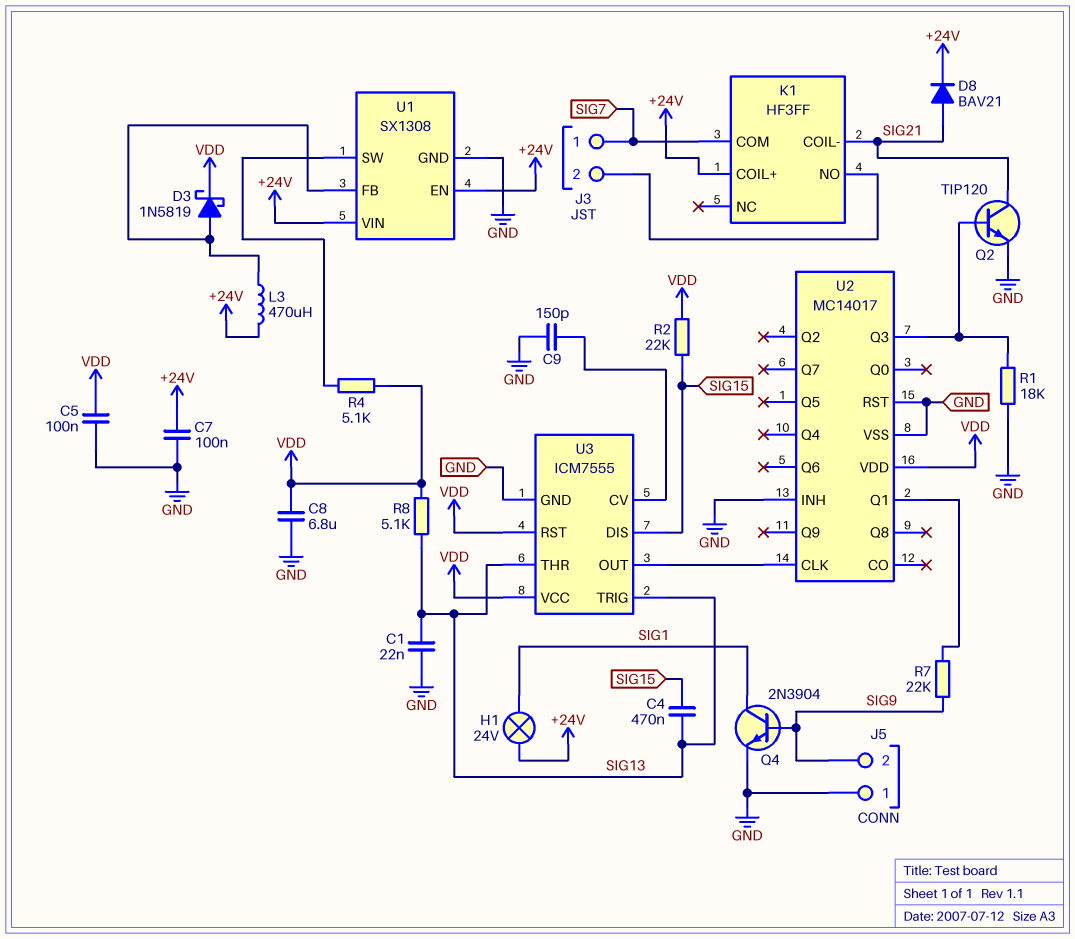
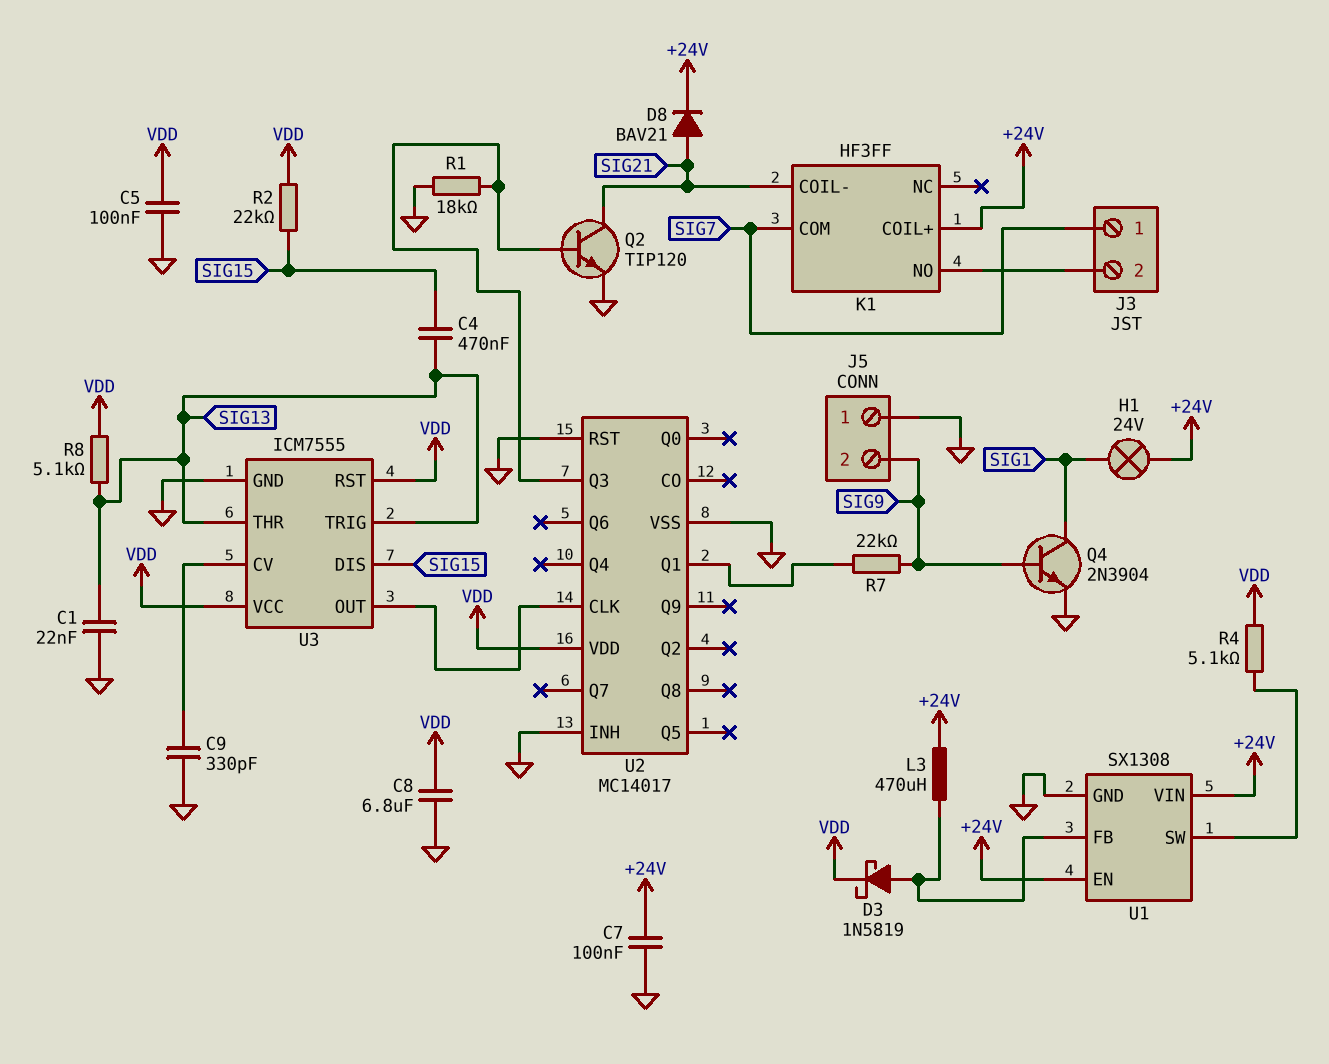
C9: 150pF (GND, U3/CV) -> 330pF (GND, U3/CV)

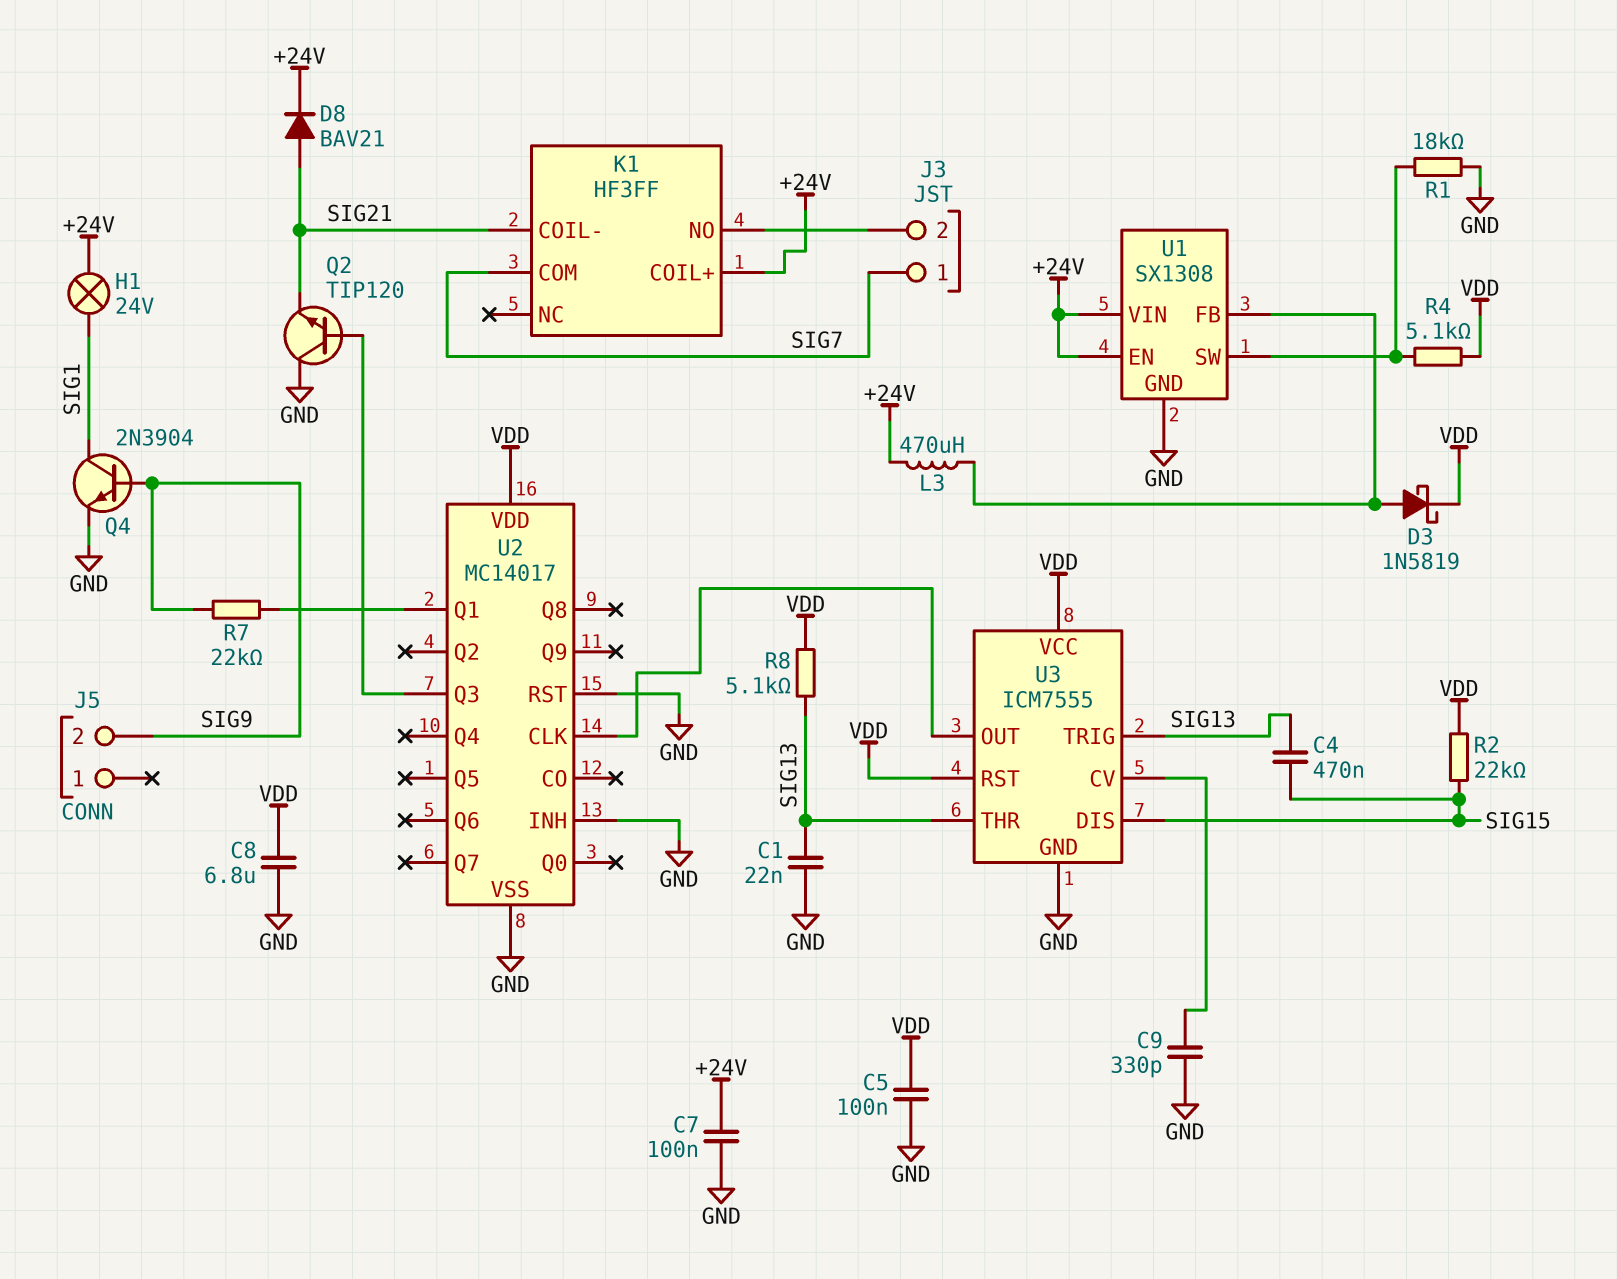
J5 pin 1: GND -> none
Q2: NPN TIP120 (B U2/Q3, C SIG21, E GND) -> NPN TIP120 (B U2/Q3, C GND, E SIG21)
R1: 18k (GND, U2/Q3) -> 18k (GND, U1/SW)

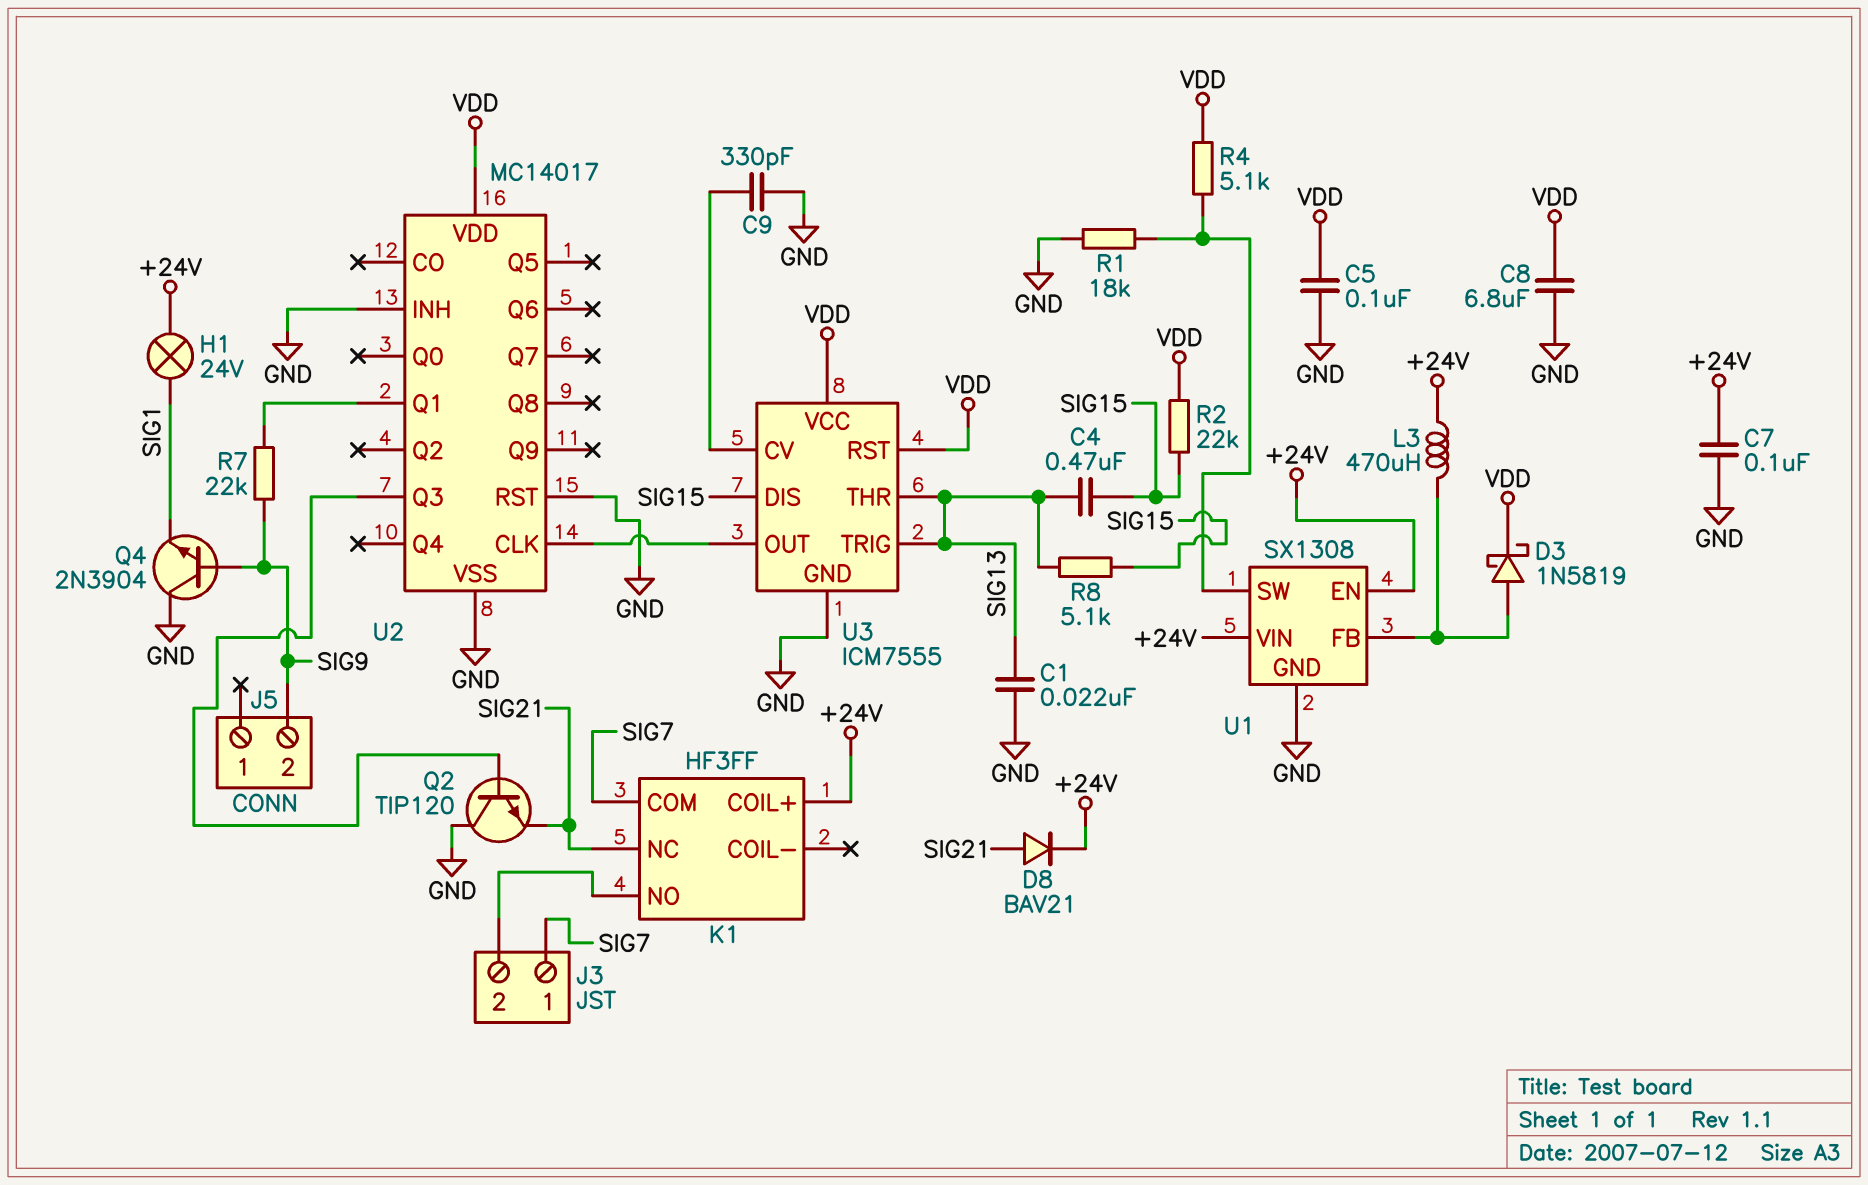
K1 pin COIL-: SIG21 -> none
K1 pin NC: none -> SIG21
Q4: NPN 2N3904 (B SIG9, C SIG1, E GND) -> NPN 2N3904 (B SIG9, C GND, E SIG1)
R8: 5.1k (SIG13, VDD) -> 5.1k (SIG13, SIG15)

